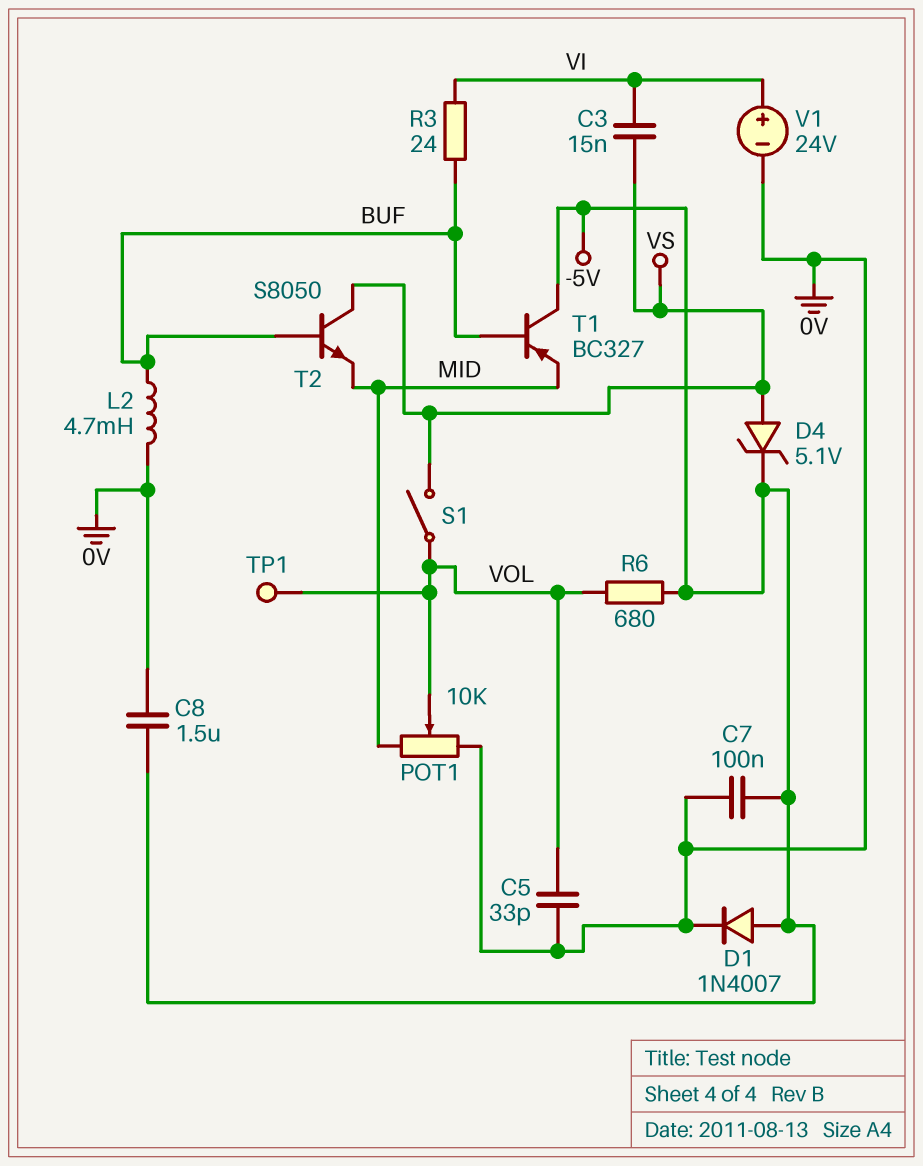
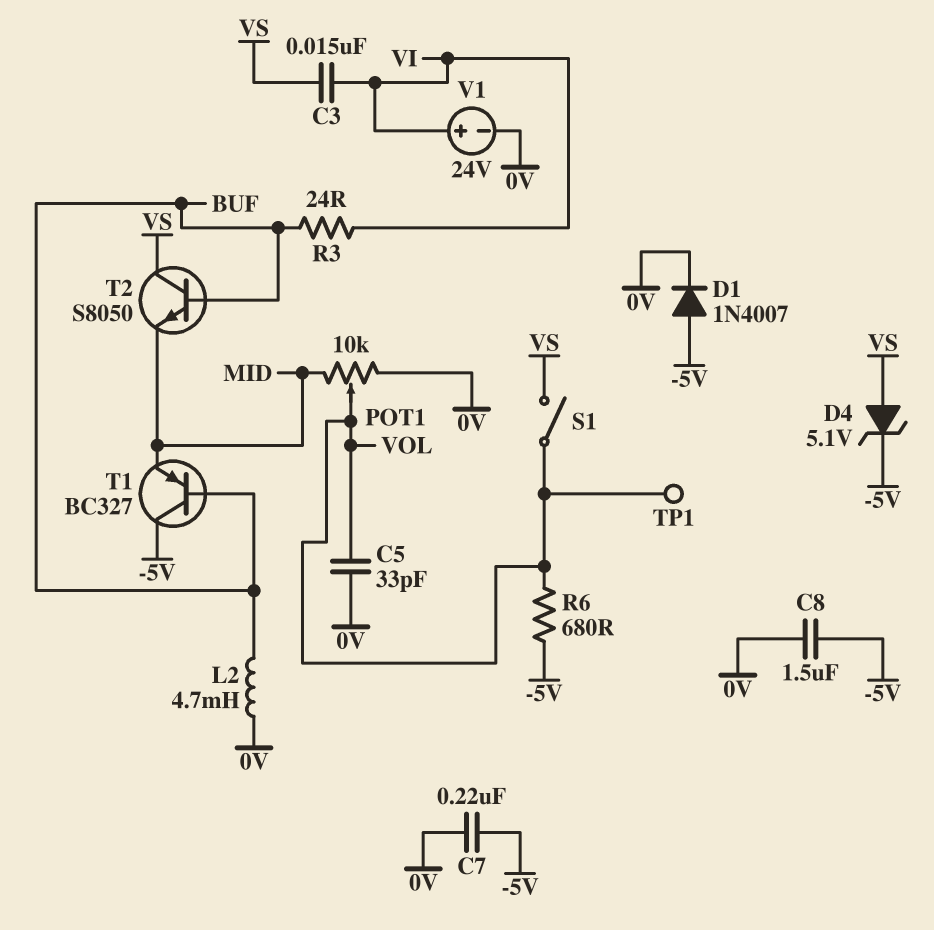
C7: 100nF (-5V, 0V) -> 220nF (-5V, 0V)

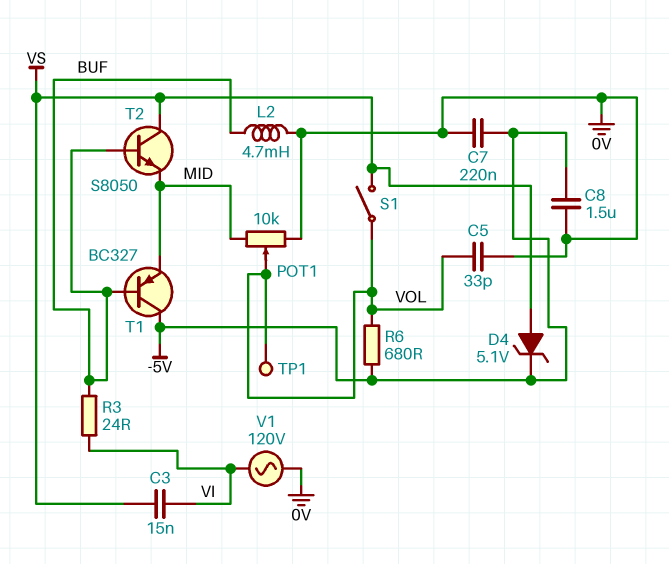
D1: diode 1N4007 (A -5V, K 0V) -> none
V1: 24V (plus VI, minus 0V) -> AC 120V (0V, VI)

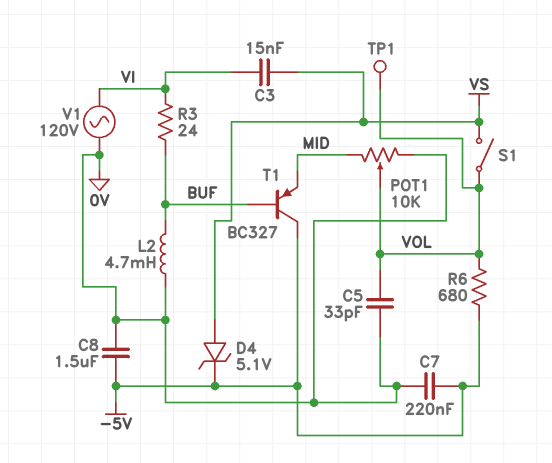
T2: NPN S8050 (B BUF, C VS, E MID) -> none

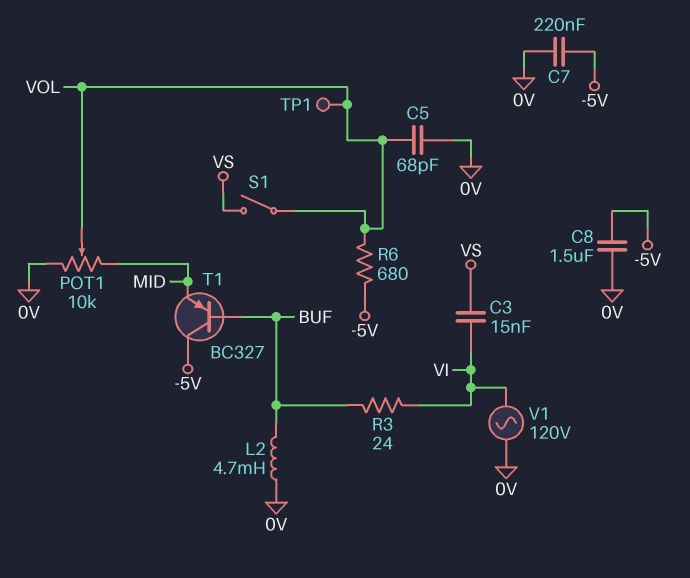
C5: 33pF (0V, VOL) -> 68pF (0V, VOL)
D4: zener 5.1V (A VS, K -5V) -> none

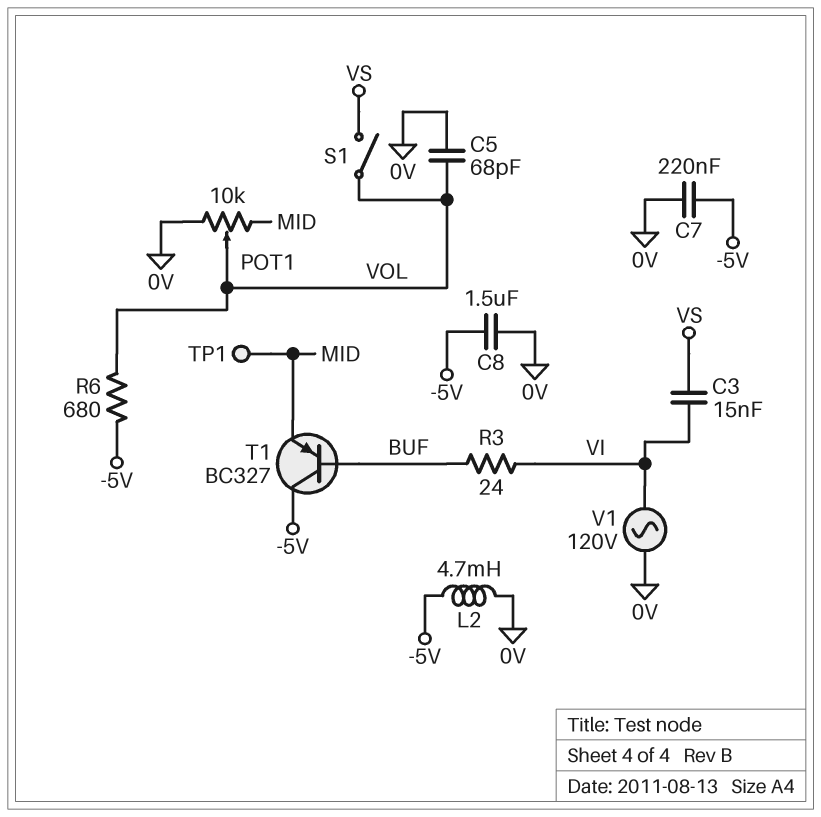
L2: 4.7mH (0V, BUF) -> 4.7mH (-5V, 0V)
TP1: test point (VOL) -> test point (MID)

